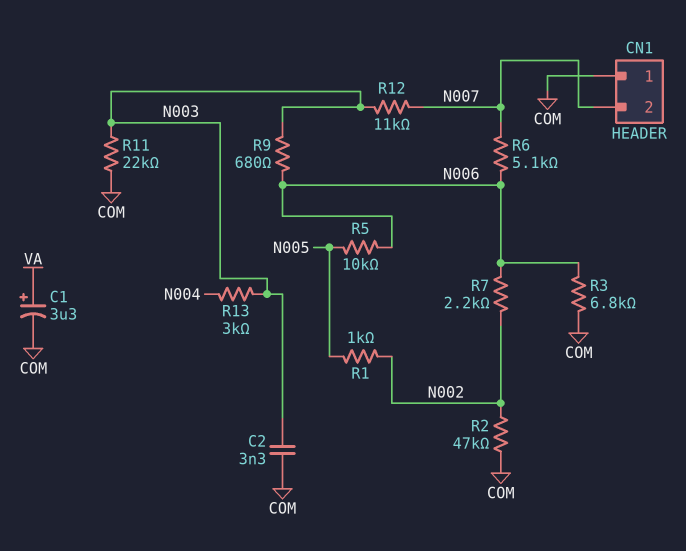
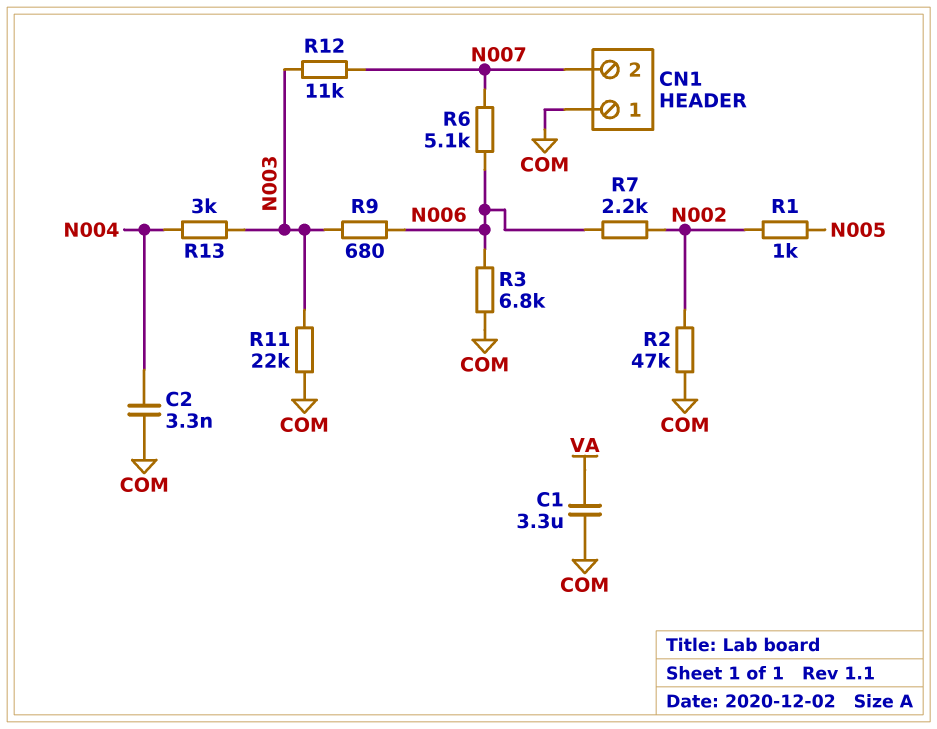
C1: 3.3uF (plus VA, minus COM) -> 3.3uF (COM, VA)
C2: 3.3nF (COM, N003) -> 3.3nF (COM, N004)
R5: 10k (N005, N006) -> none

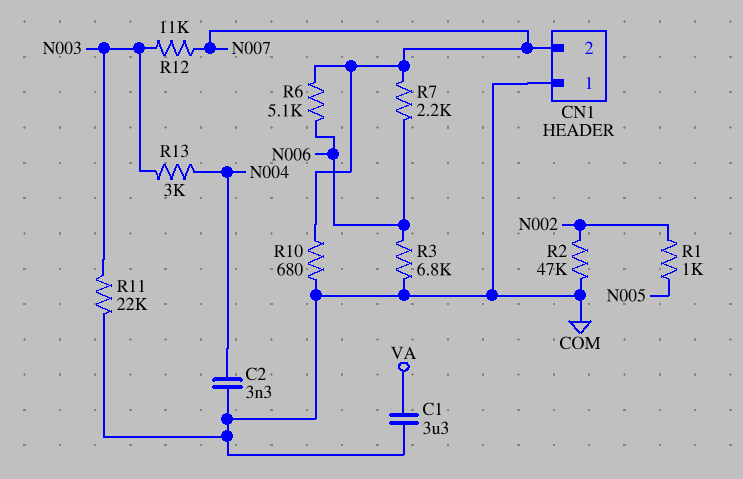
R7: 2.2k (N002, N006) -> 2.2k (N006, N007)
R9: 680 (N003, N006) -> none
R10: none -> 680 (COM, N007)

